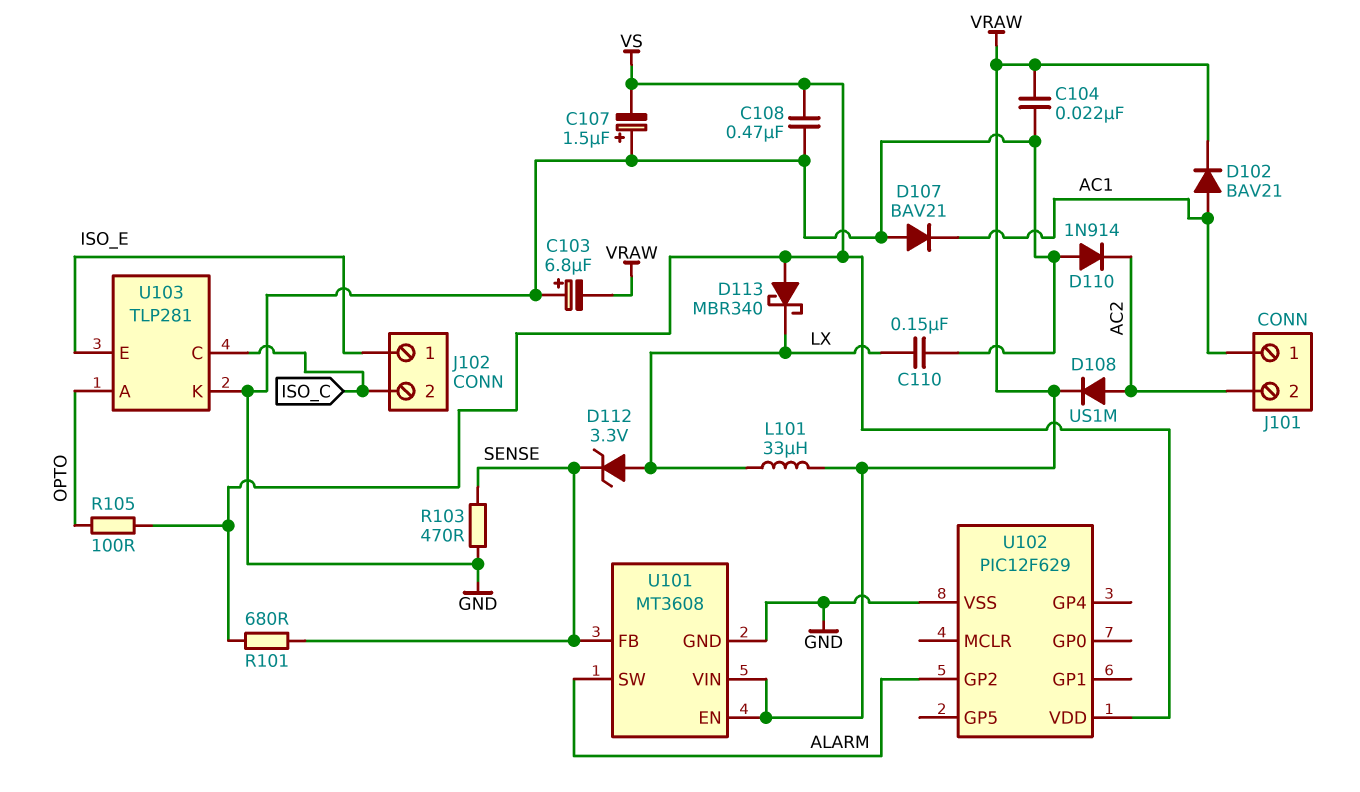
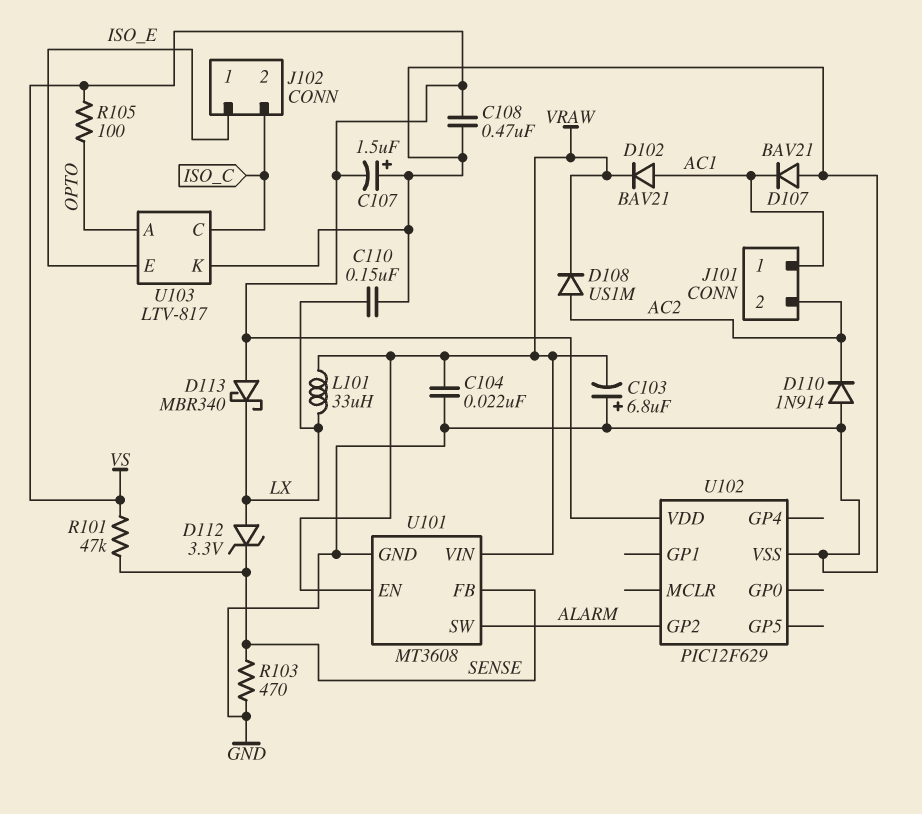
R101: 680 (SENSE, VS) -> 47k (SENSE, VS)
U103: TLP281 -> LTV-817

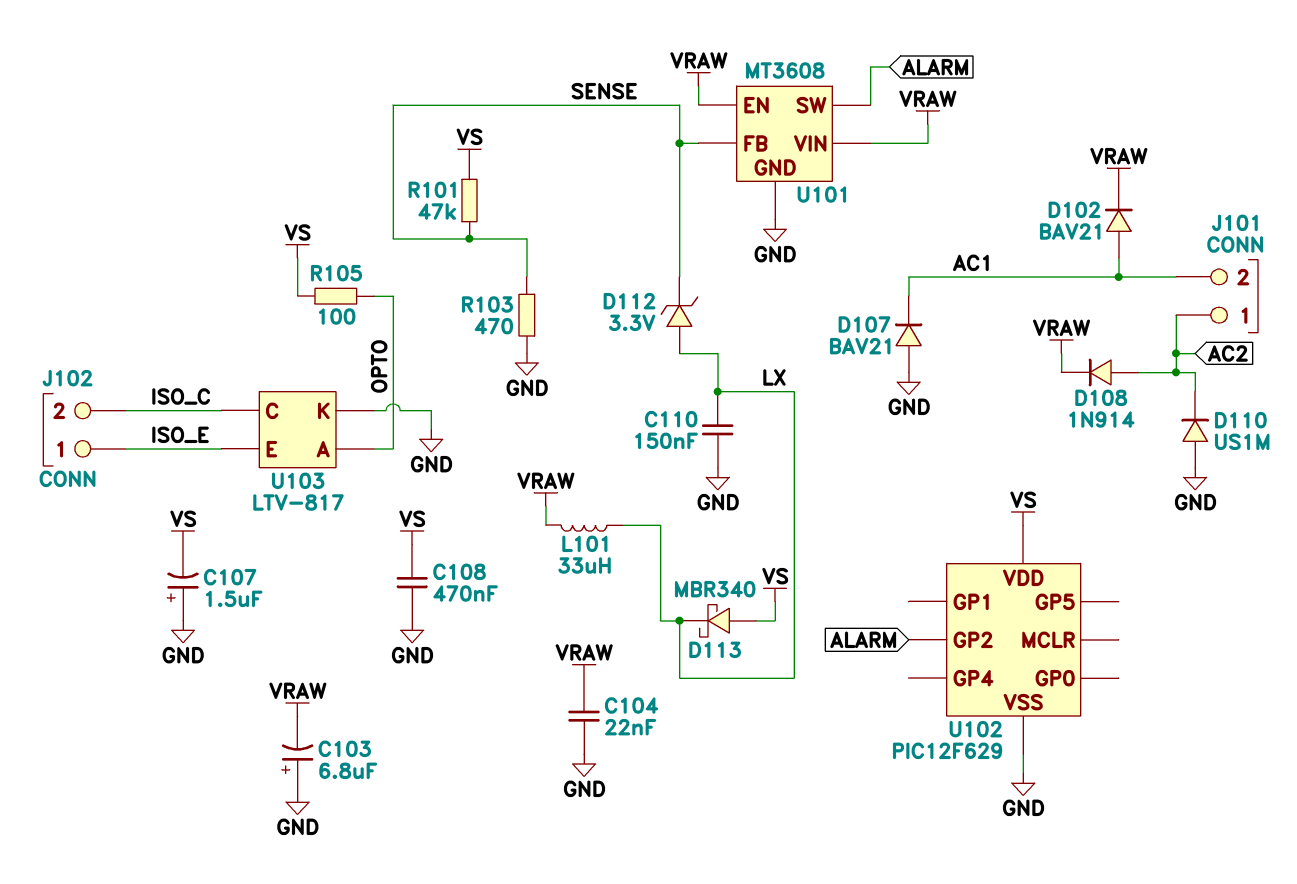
D108: diode US1M (A AC2, K VRAW) -> diode 1N914 (A AC2, K VRAW)
D110: diode 1N914 (A GND, K AC2) -> diode US1M (A GND, K AC2)
J101 pin 1: AC1 -> AC2
J101 pin 2: AC2 -> AC1

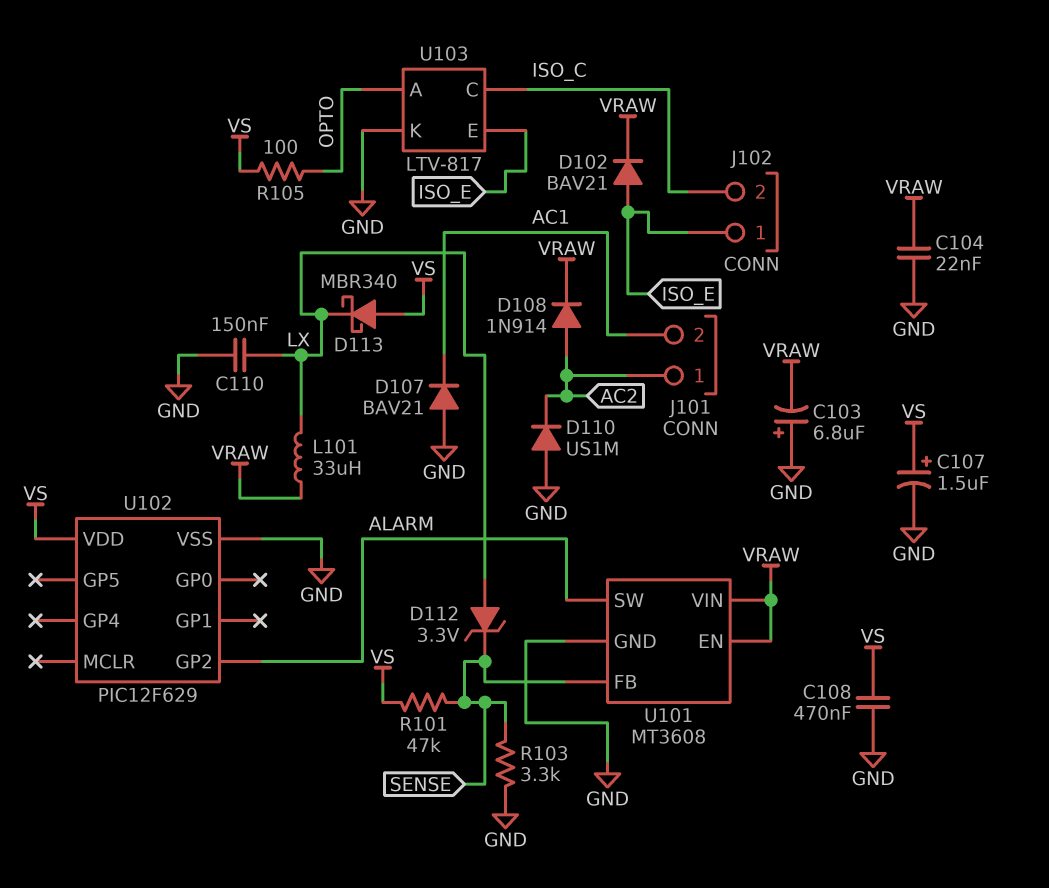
C107: 1.5uF (plus GND, minus VS) -> 1.5uF (plus VS, minus GND)
D102: diode BAV21 (A AC1, K VRAW) -> diode BAV21 (A ISO_E, K VRAW)
R103: 470 (GND, SENSE) -> 3.3k (GND, SENSE)

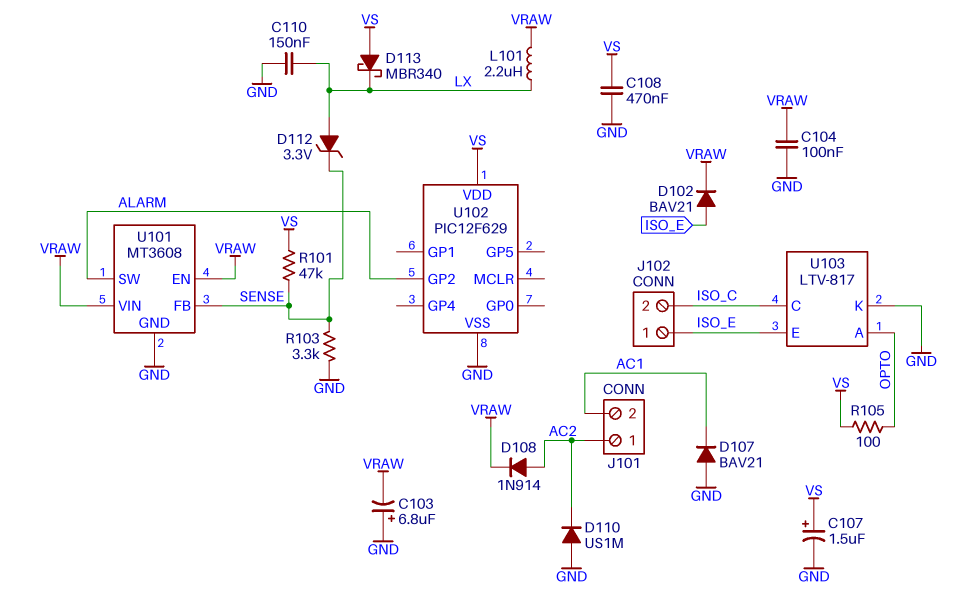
C104: 22nF (GND, VRAW) -> 100nF (GND, VRAW)
L101: 33uH (LX, VRAW) -> 2.2uH (LX, VRAW)

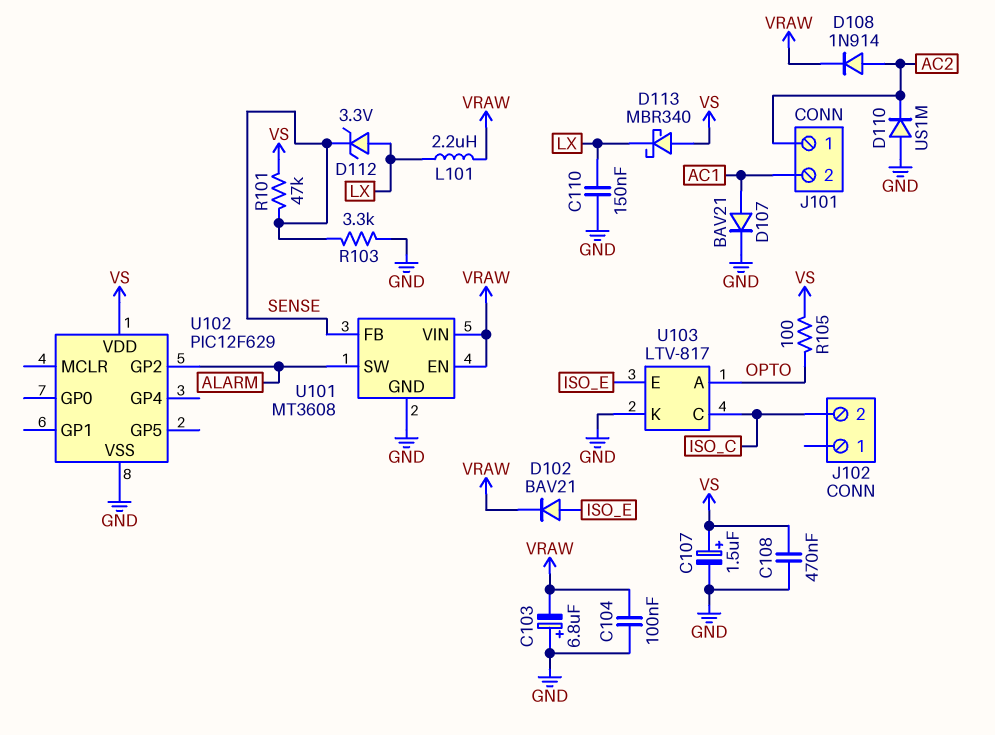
D107: diode BAV21 (A GND, K AC1) -> diode BAV21 (A AC1, K GND)
J102 pin 1: ISO_E -> none

